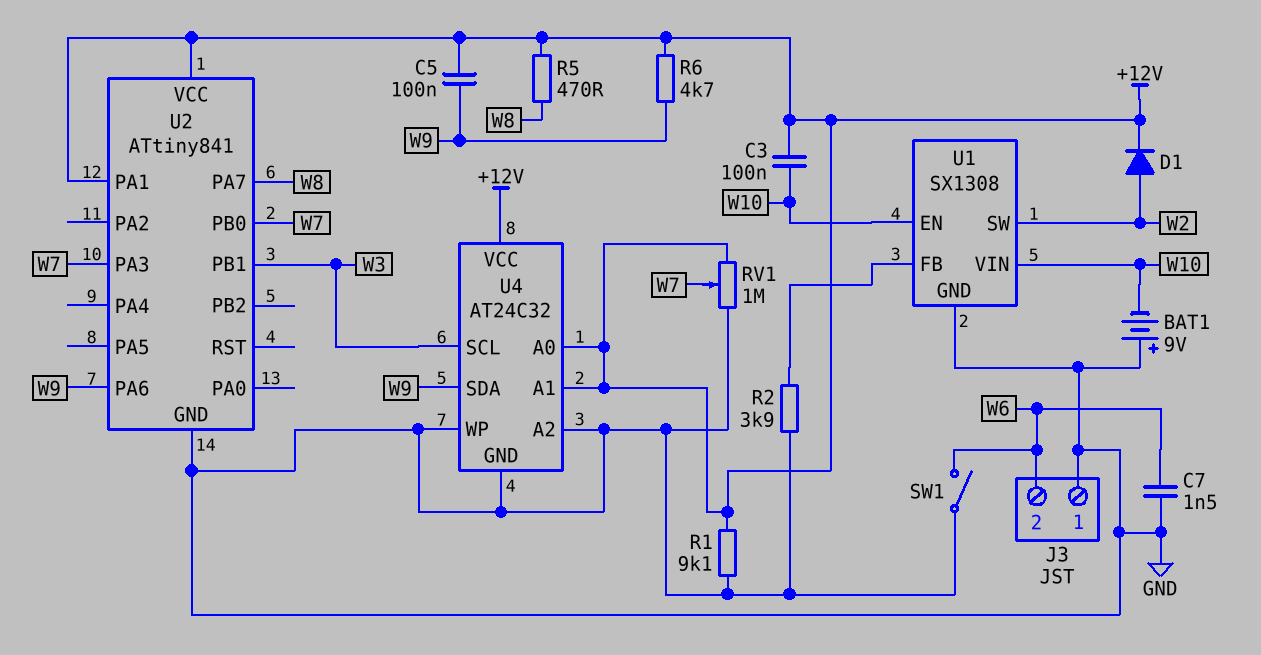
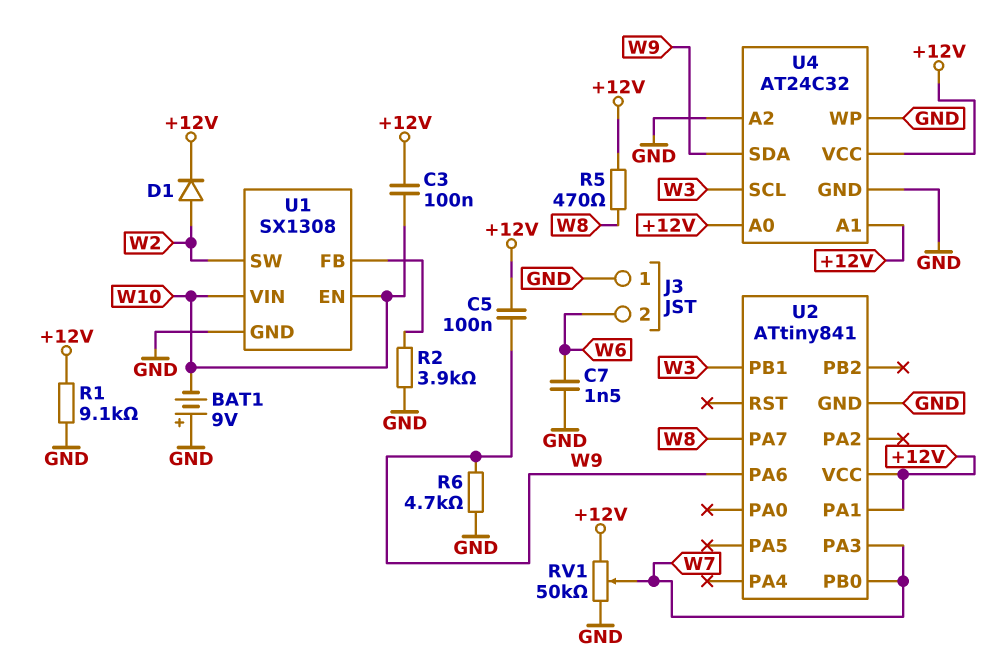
R6: 4.7k (+12V, W9) -> 4.7k (GND, W9)
RV1: 1M (+12V, GND, wiper W7) -> 50k (+12V, GND, wiper W7)
SW1: switch (GND, W6) -> none

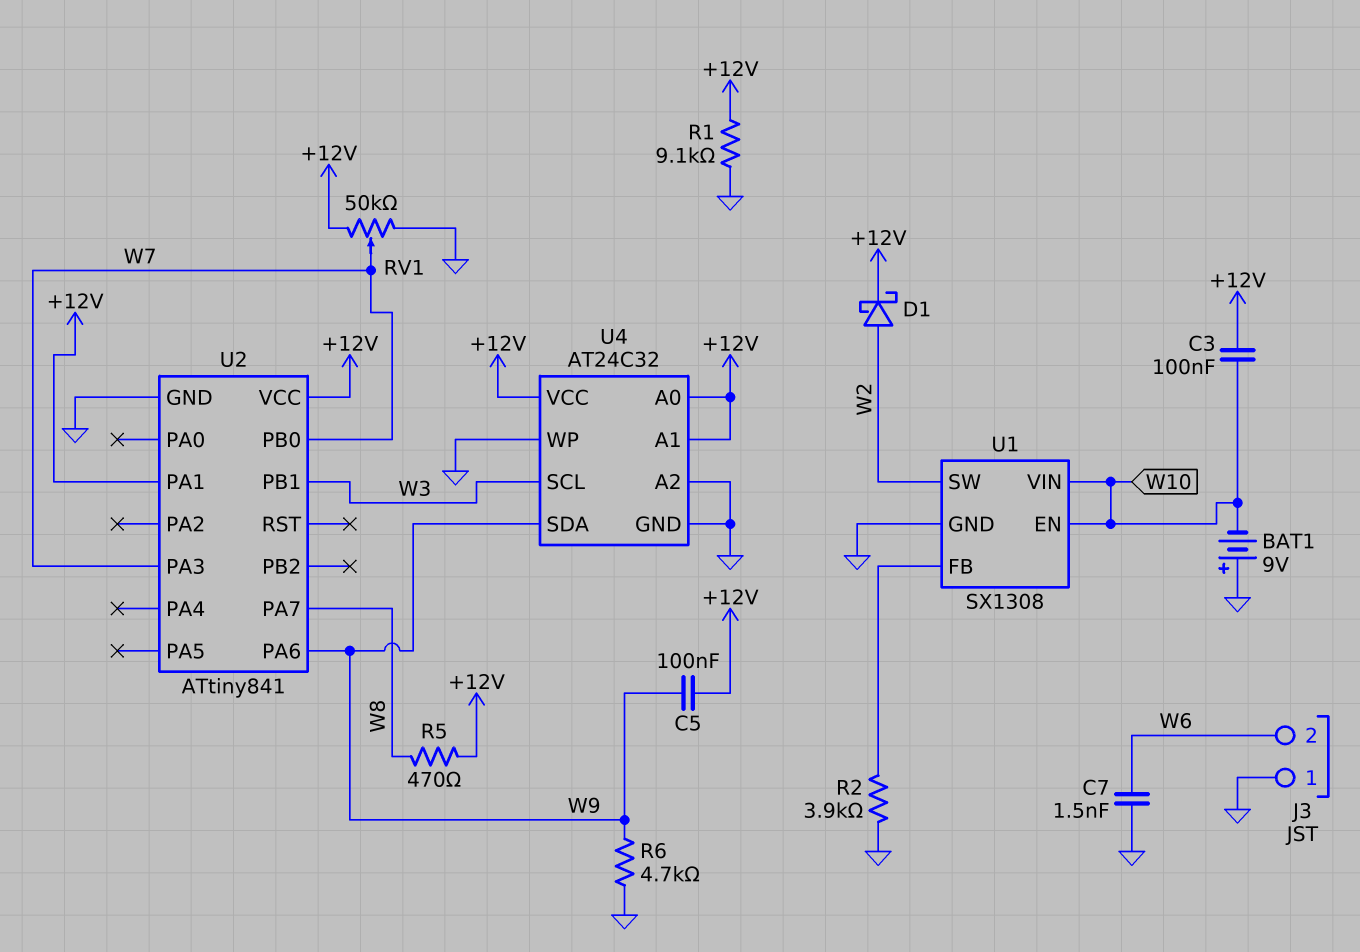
D1: diode (A W2, K +12V) -> schottky (A W2, K +12V)

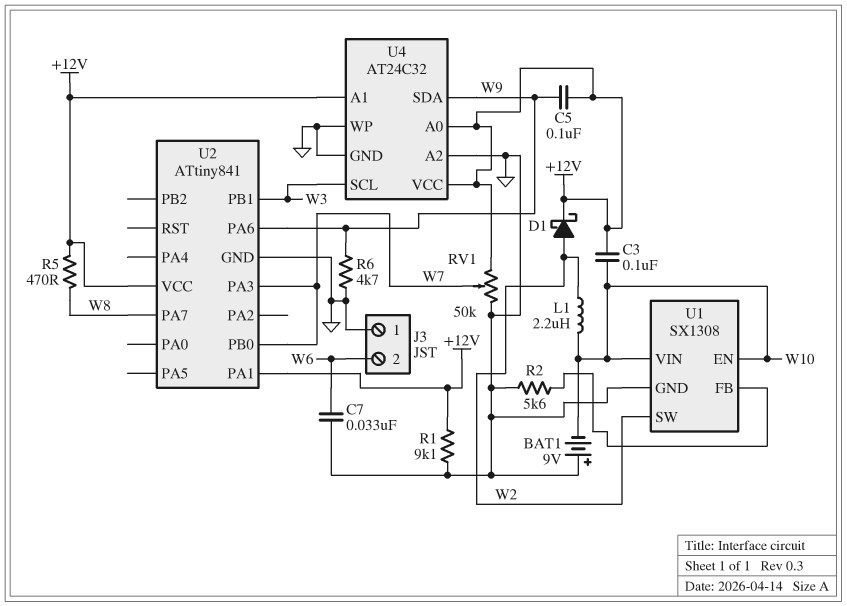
C7: 1.5nF (GND, W6) -> 33nF (GND, W6)
L1: none -> 2.2uH (W2, W10)
R2: 3.9k (GND, U1/FB) -> 5.6k (GND, U1/FB)

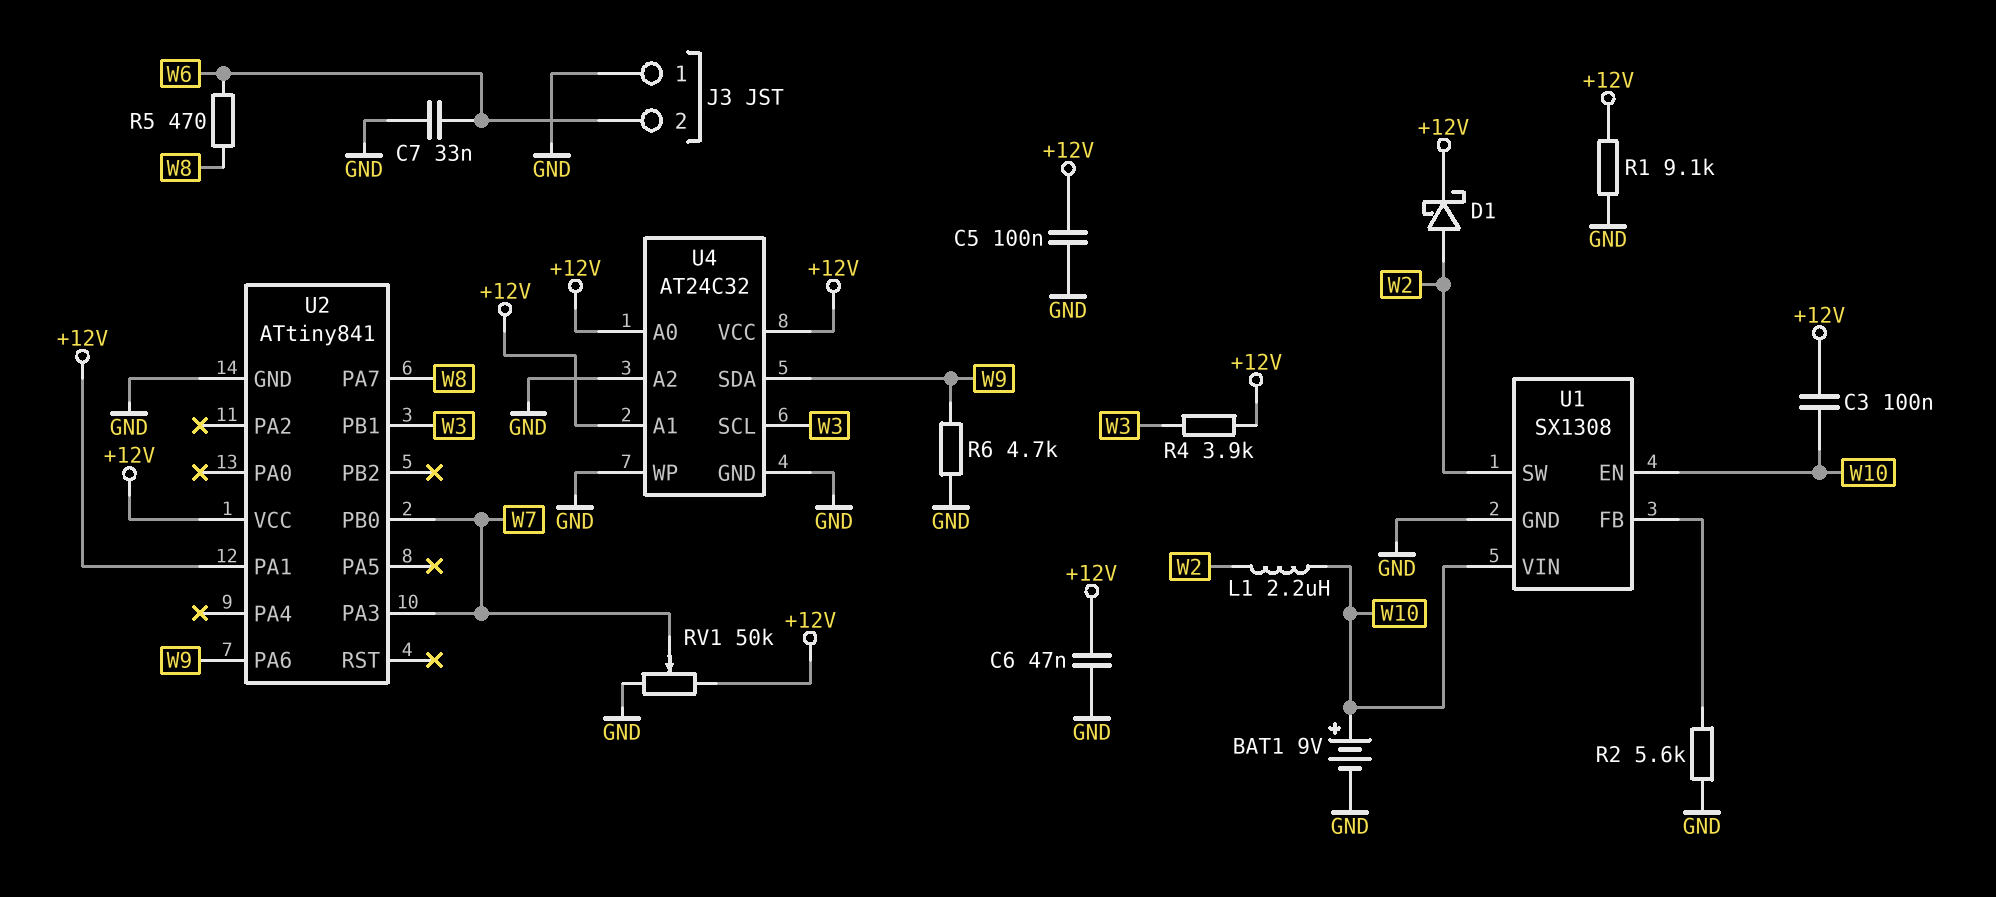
BAT1: 9V (plus GND, minus W10) -> 9V (plus W10, minus GND)
C5: 100nF (+12V, W9) -> 100nF (+12V, GND)
C6: none -> 47nF (+12V, GND)
R4: none -> 3.9k (+12V, W3)
R5: 470 (+12V, W8) -> 470 (W6, W8)

